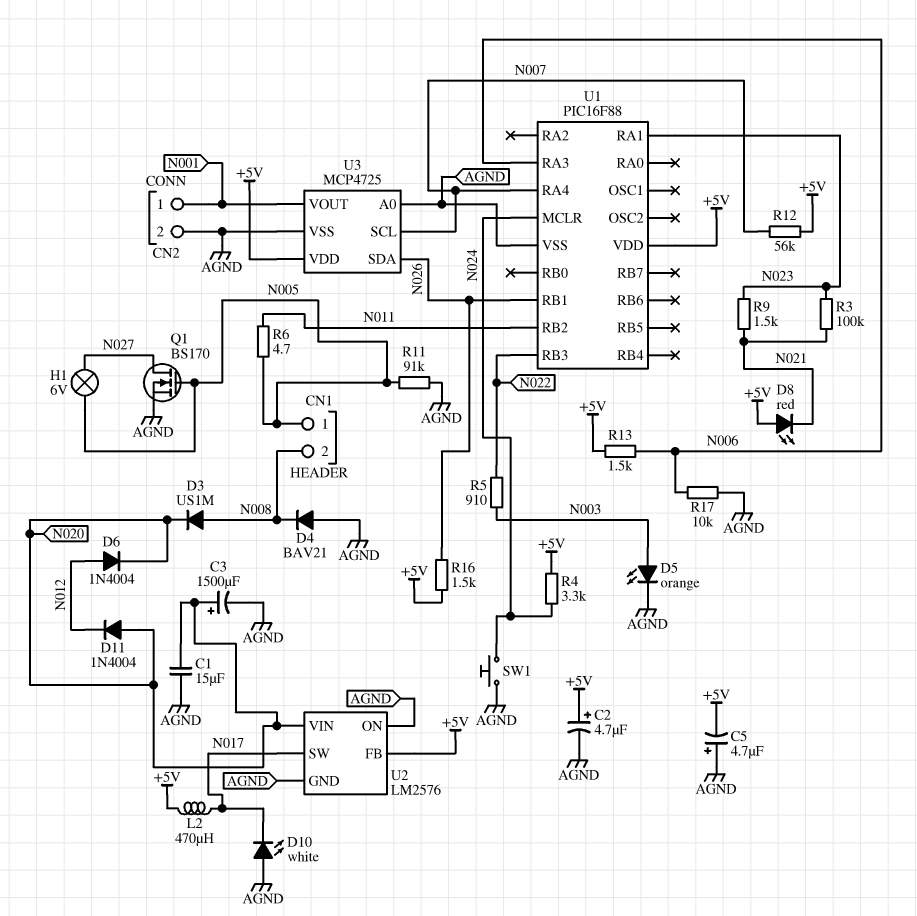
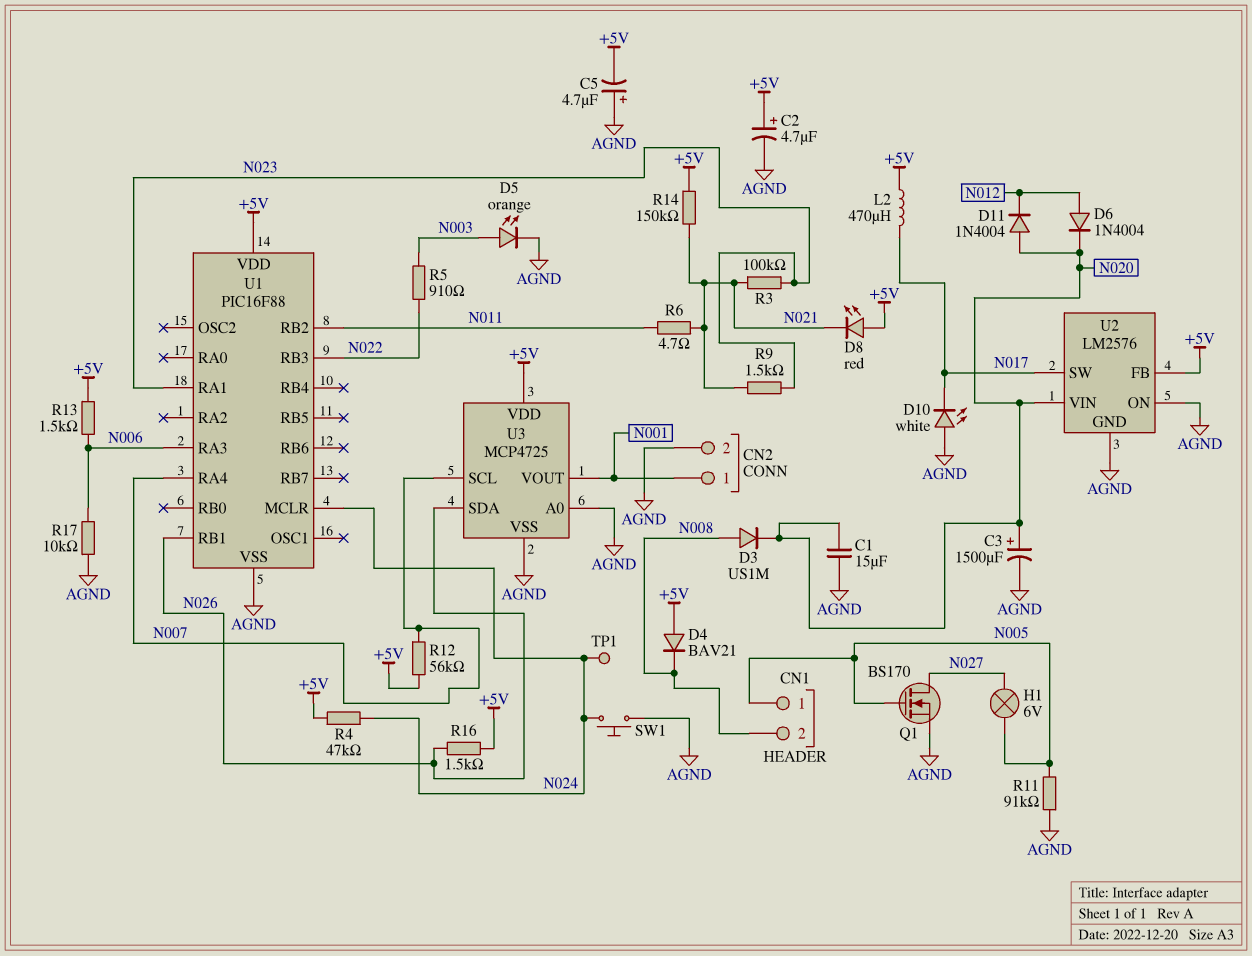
D4: diode BAV21 (A AGND, K N008) -> diode BAV21 (A +5V, K N008)
R4: 3.3k (+5V, N024) -> 47k (+5V, N024)
R6: 4.7 (N005, N011) -> 4.7 (N011, N021)
R14: none -> 150k (+5V, N021)
TP1: none -> test point (N024)

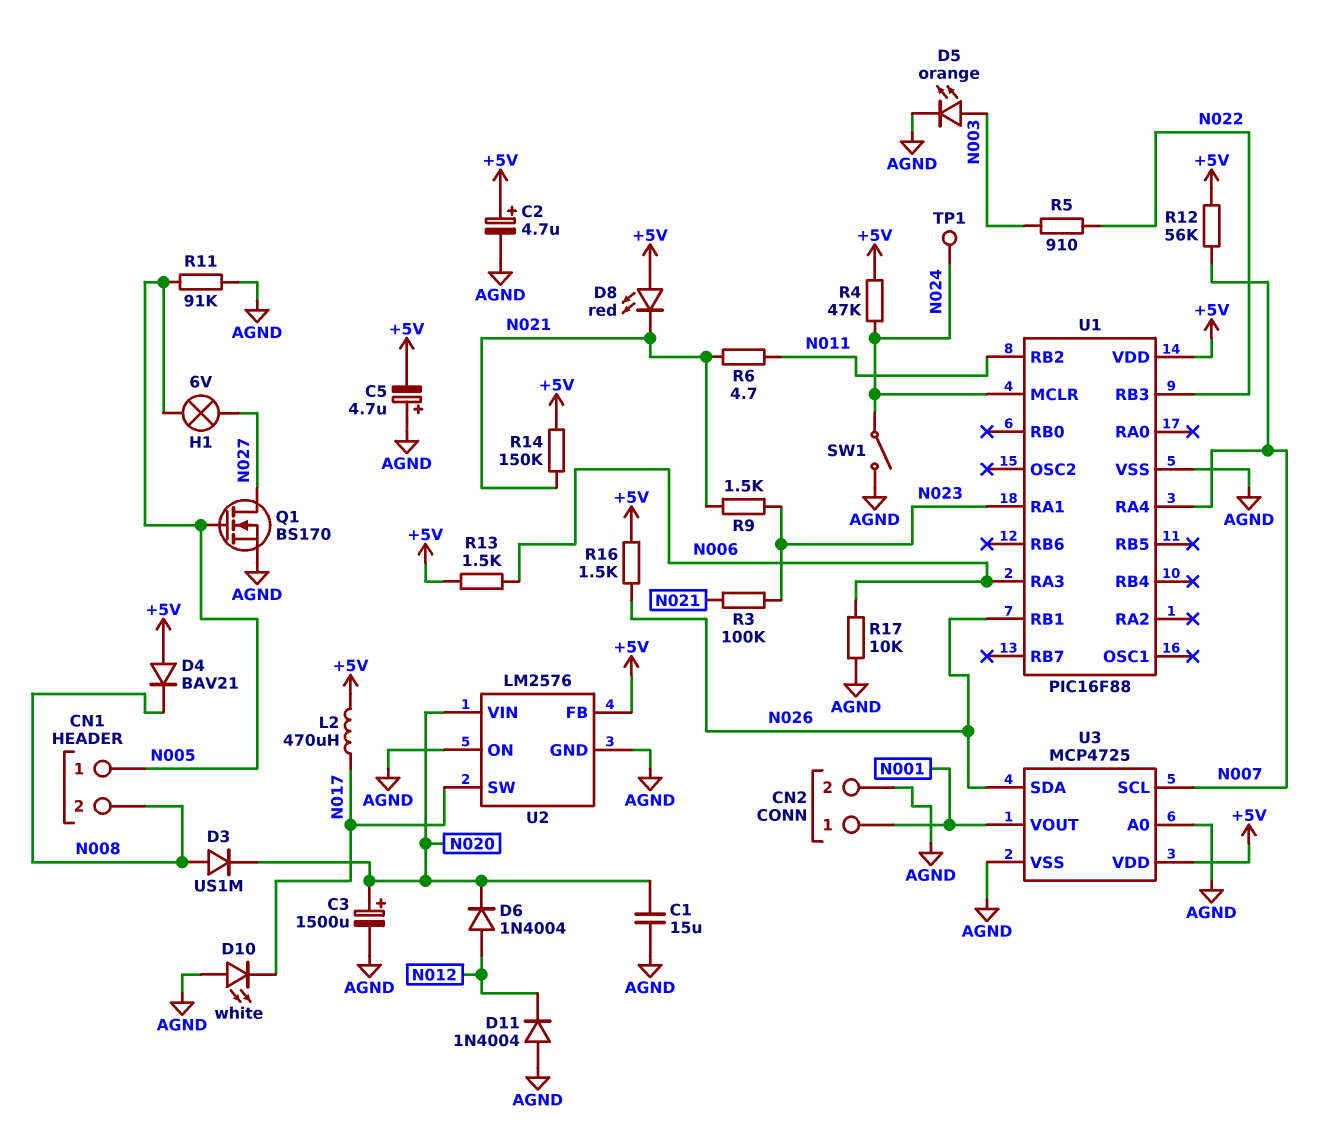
D11: diode 1N4004 (A N020, K N012) -> diode 1N4004 (A AGND, K N012)
SW1: button (AGND, N024) -> switch (AGND, N024)

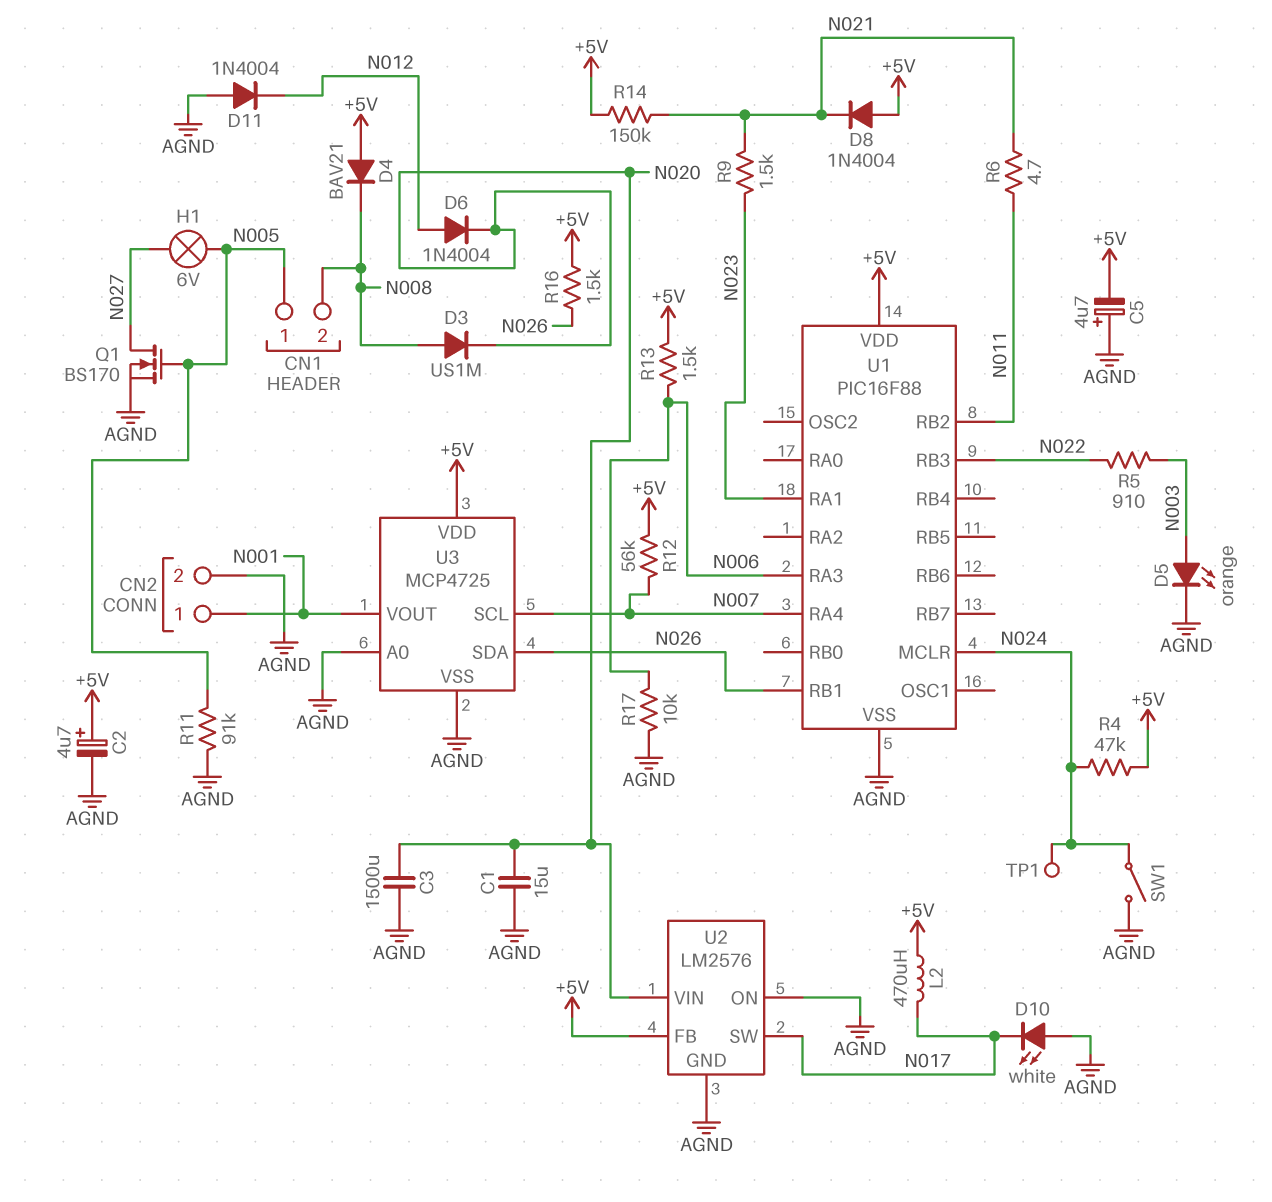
C3: 1500uF (plus N020, minus AGND) -> 1500uF (AGND, N020)
D8: LED red (A +5V, K N021) -> diode 1N4004 (A +5V, K N021)
R3: 100k (N021, N023) -> none

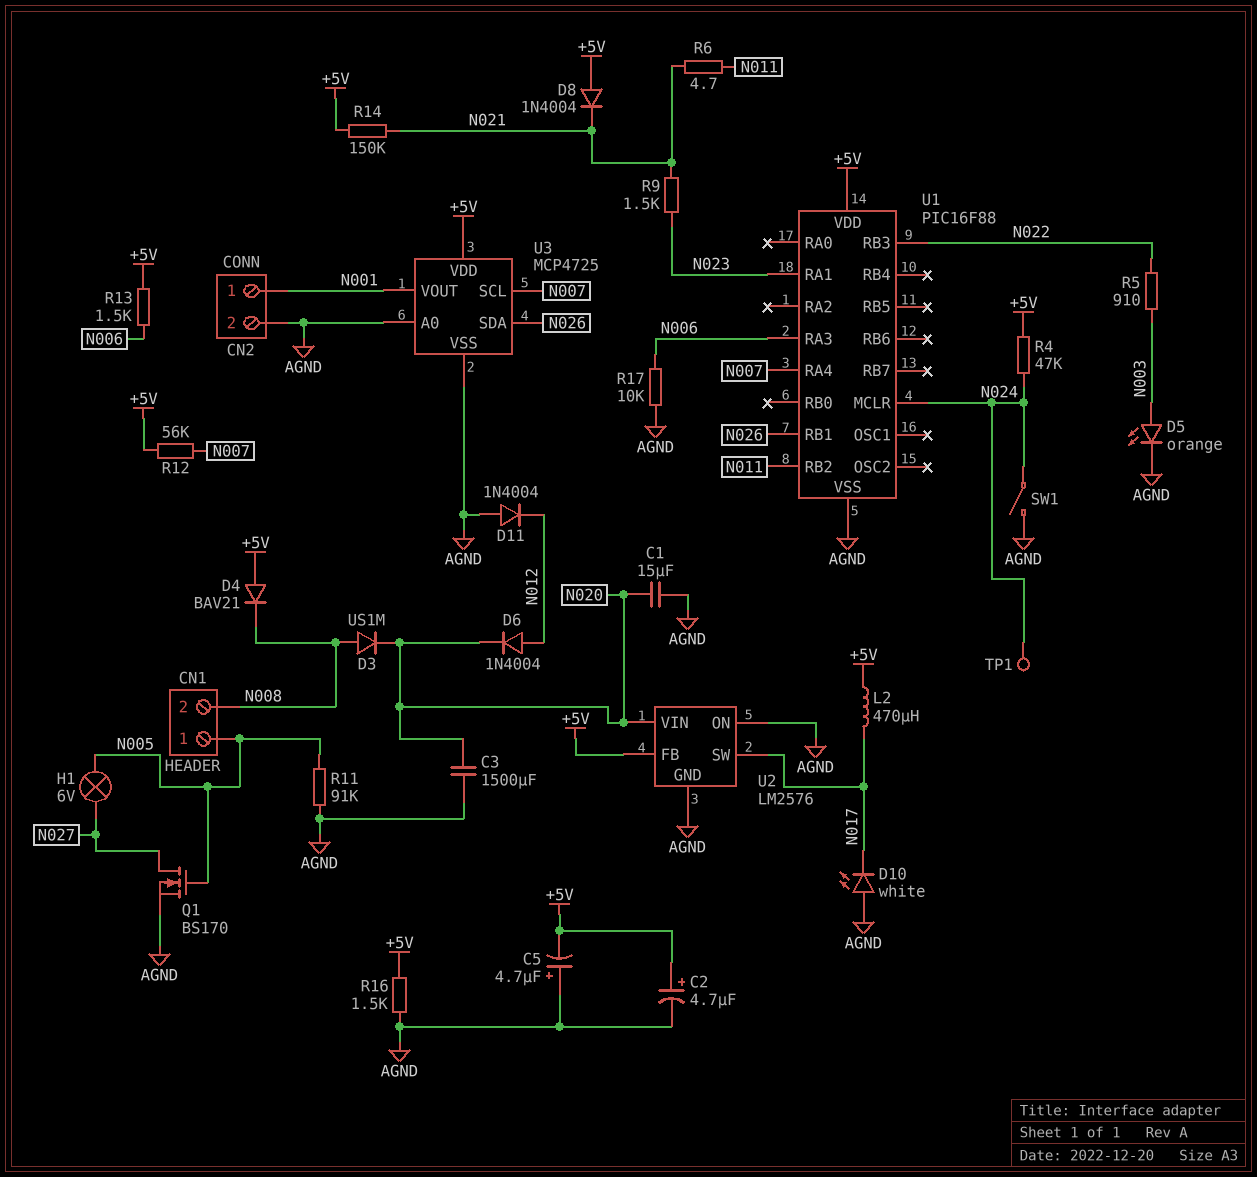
R16: 1.5k (+5V, N026) -> 1.5k (+5V, AGND)

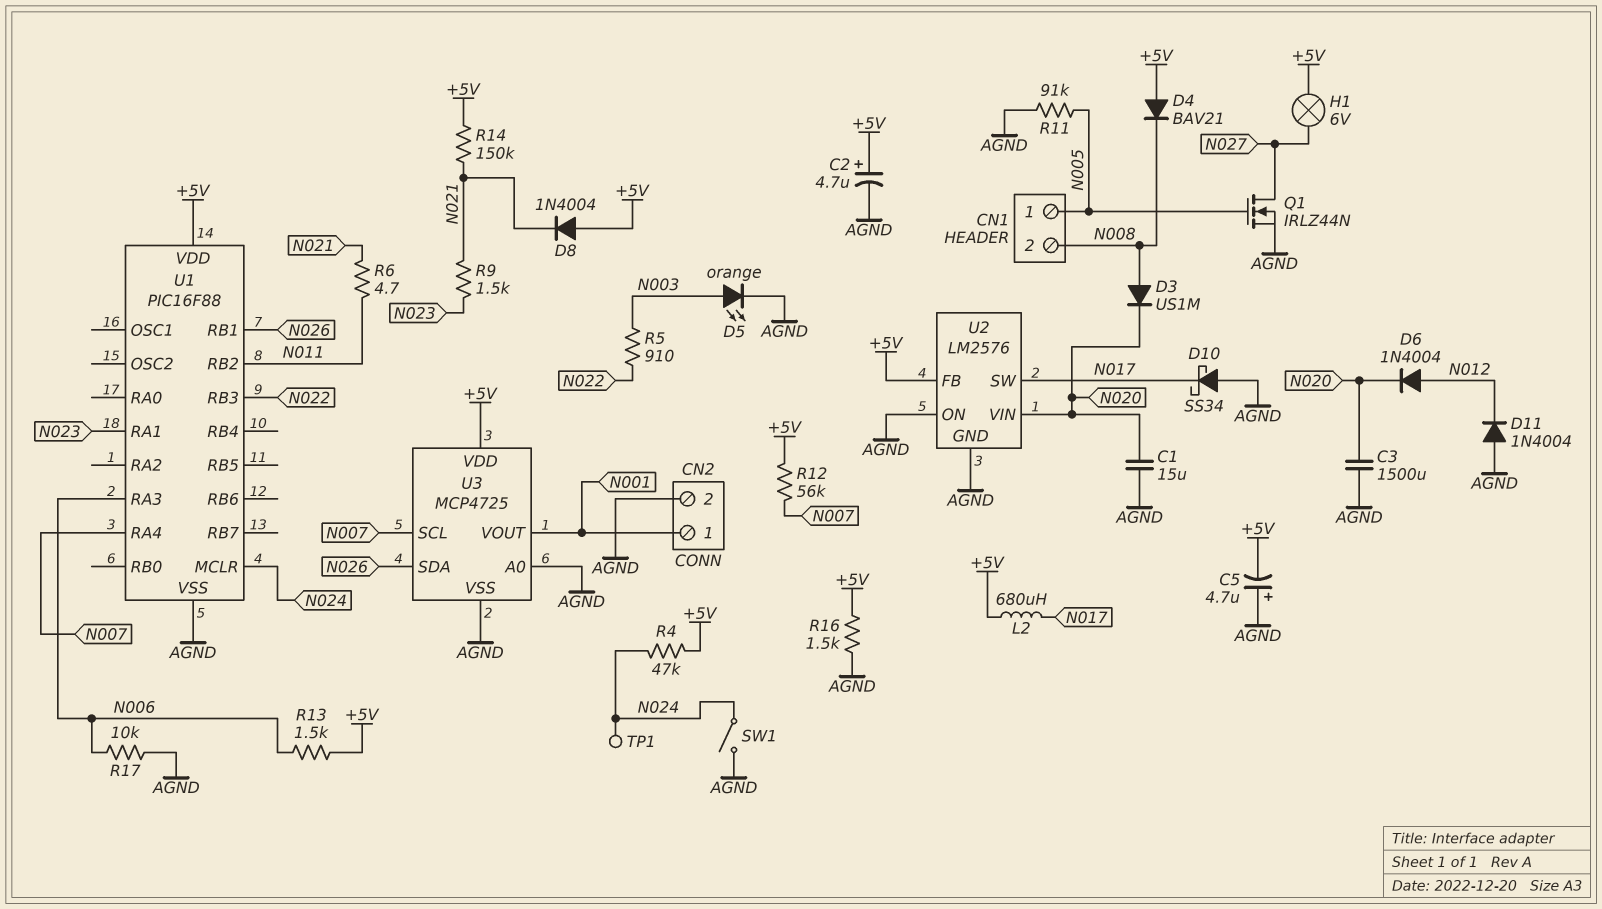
D10: LED white (A AGND, K N017) -> schottky SS34 (A AGND, K N017)
H1: lamp 6V (N005, N027) -> lamp 6V (+5V, N027)
L2: 470uH (+5V, N017) -> 680uH (+5V, N017)
Q1: NMOS BS170 (G N005, D N027, S AGND) -> NMOS IRLZ44N (G N005, D N027, S AGND)

